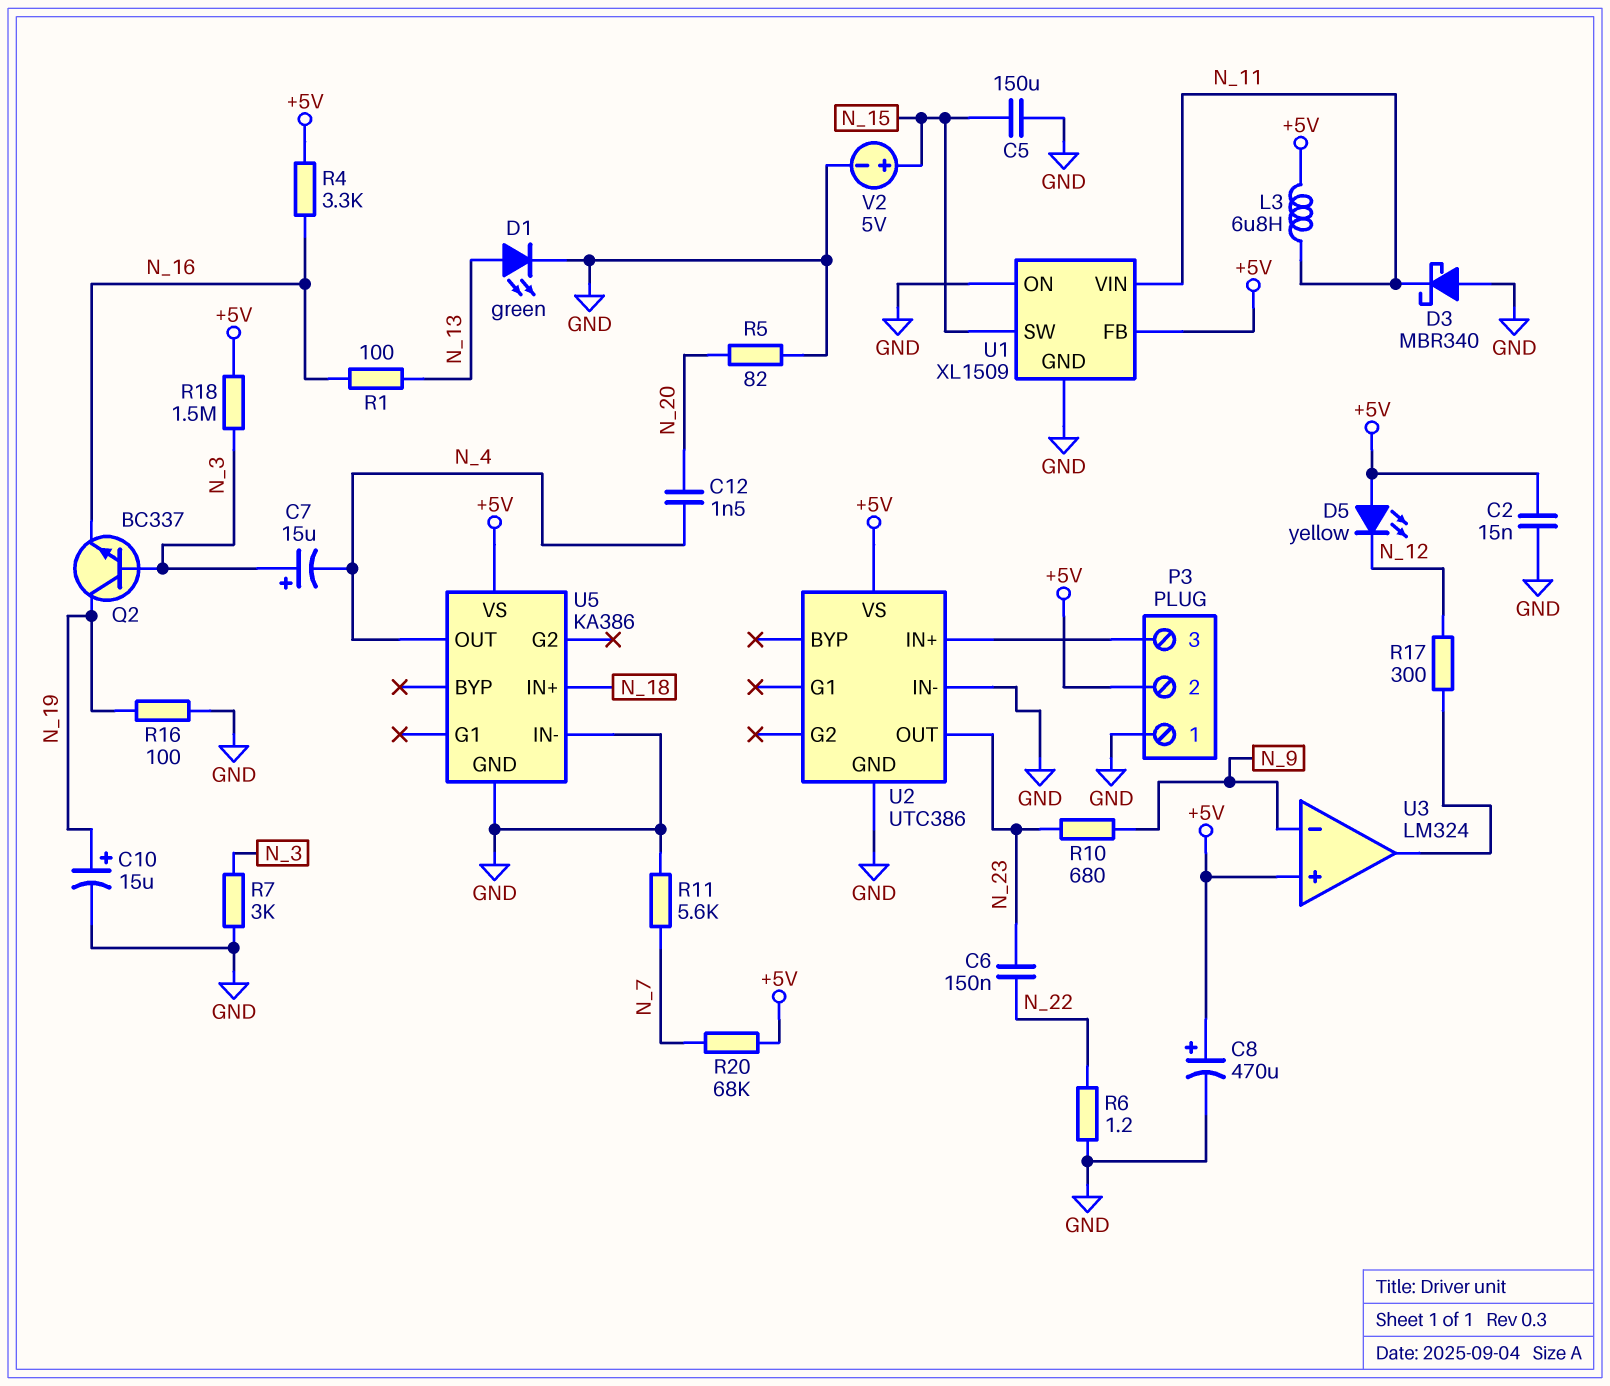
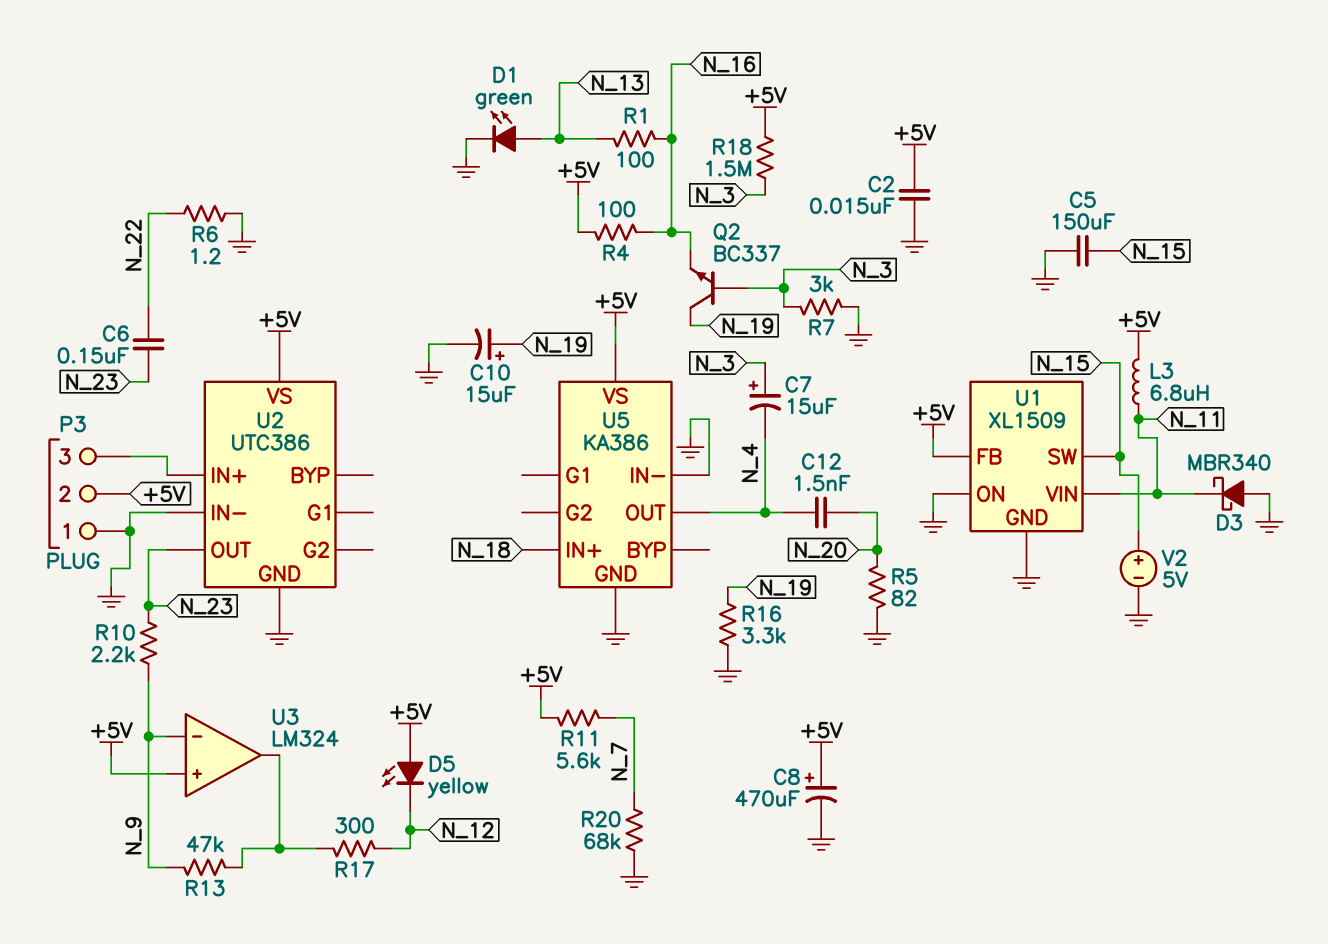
R4: 3.3k (+5V, N_16) -> 100 (+5V, N_16)
R10: 680 (N_9, N_23) -> 2.2k (N_9, N_23)
R11: 5.6k (GND, N_7) -> 5.6k (+5V, N_7)
R13: none -> 47k (N_9, U3/out)
R16: 100 (GND, N_19) -> 3.3k (GND, N_19)
R20: 68k (+5V, N_7) -> 68k (GND, N_7)

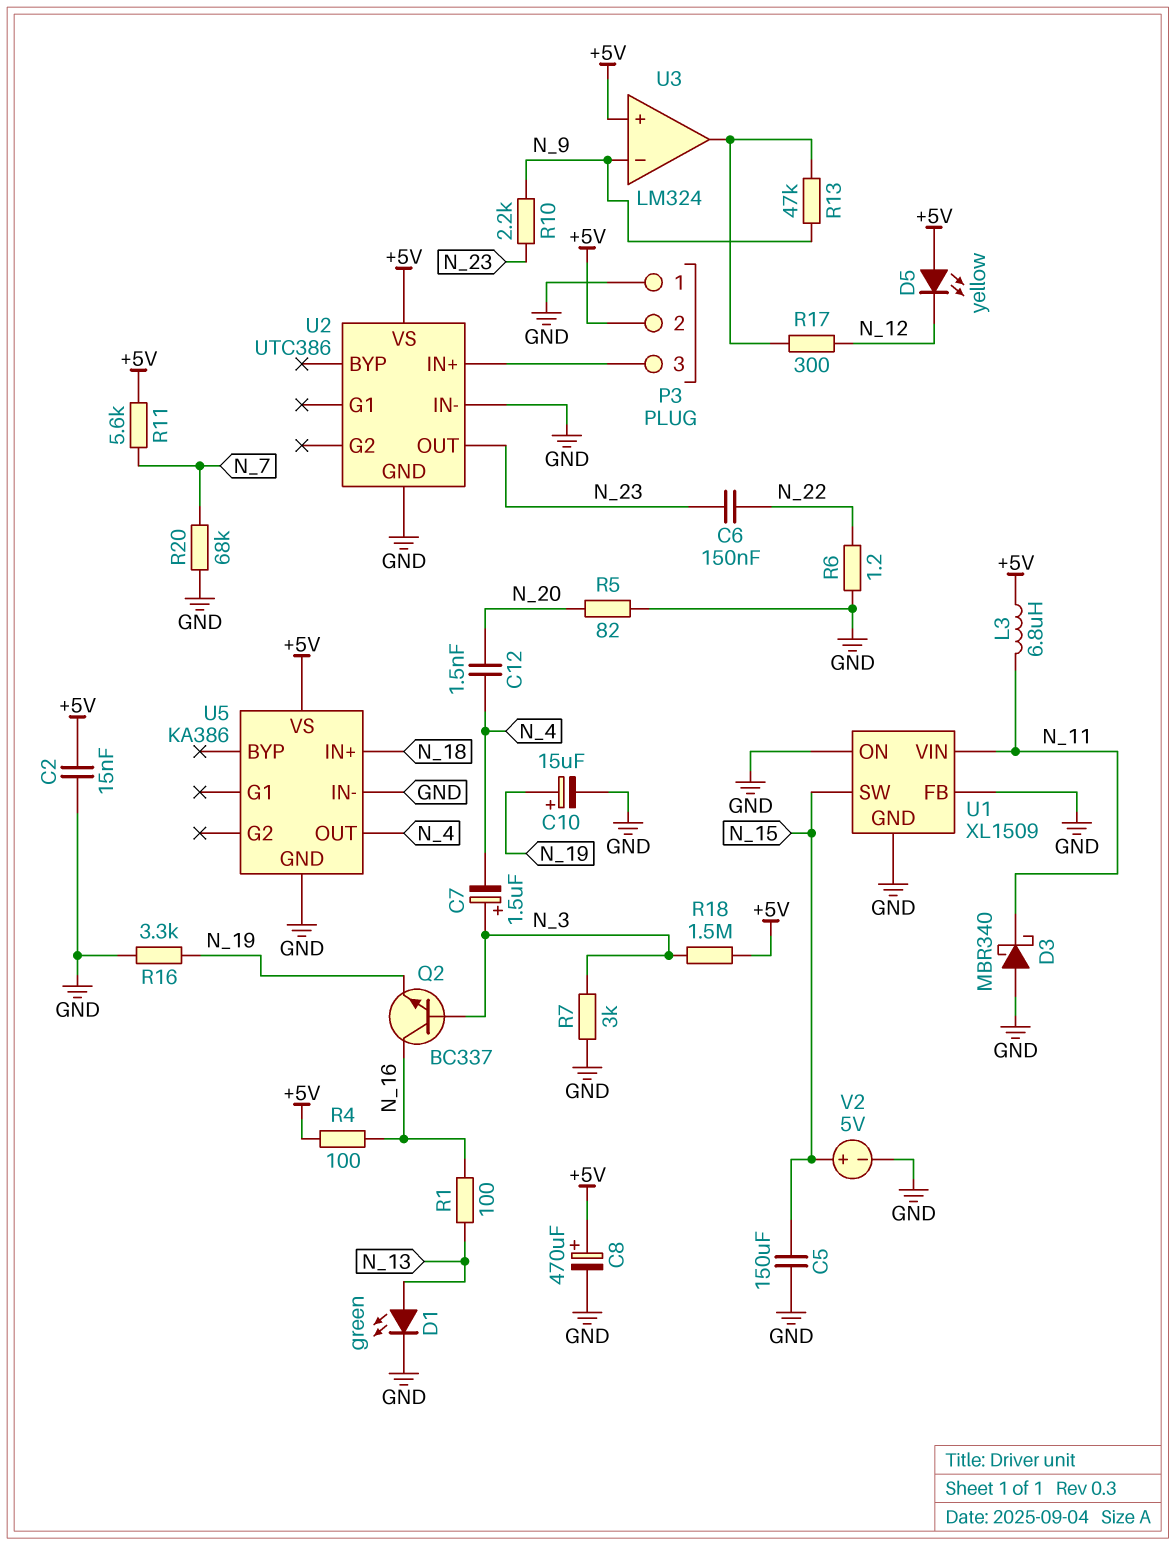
C7: 15uF (plus N_3, minus N_4) -> 1.5uF (plus N_3, minus N_4)
Q2: NPN BC337 (B N_3, C N_19, E N_16) -> NPN BC337 (B N_3, C N_16, E N_19)
U1 pin FB: +5V -> GND

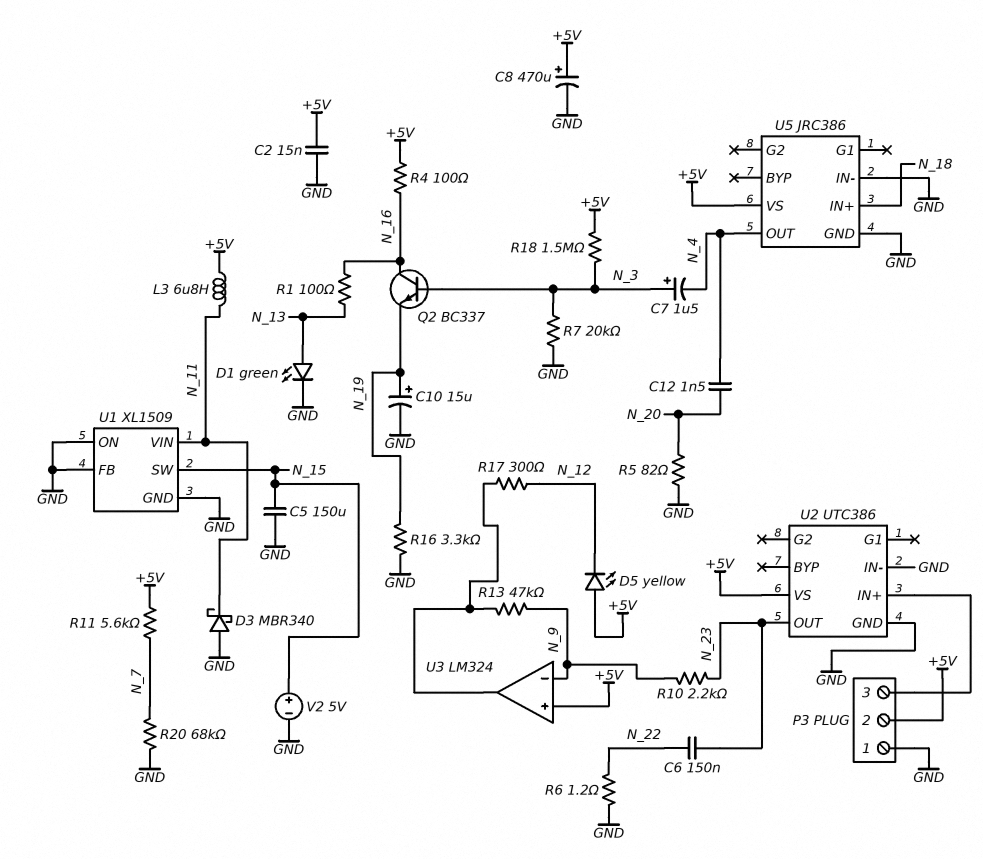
R7: 3k (GND, N_3) -> 20k (GND, N_3)
U5: KA386 -> JRC386

